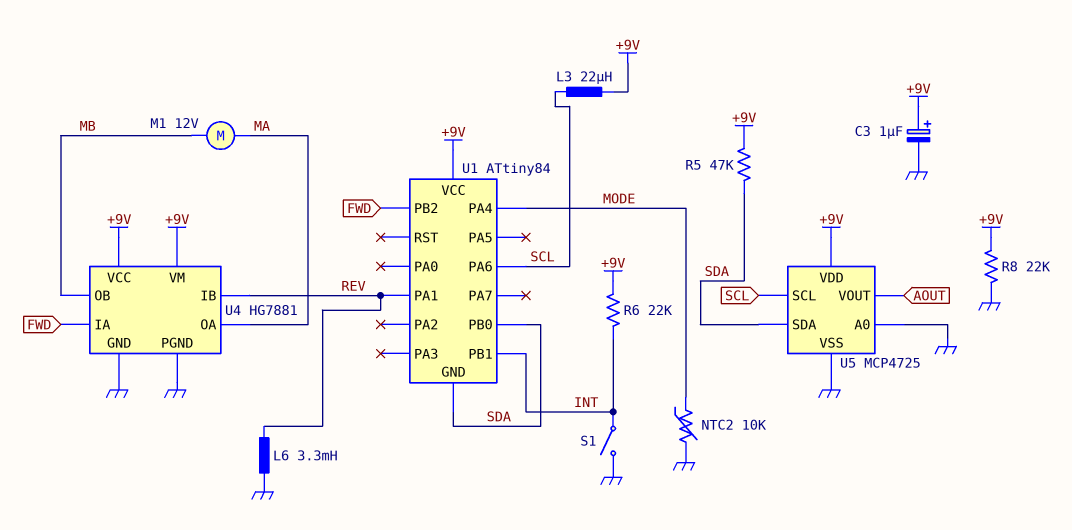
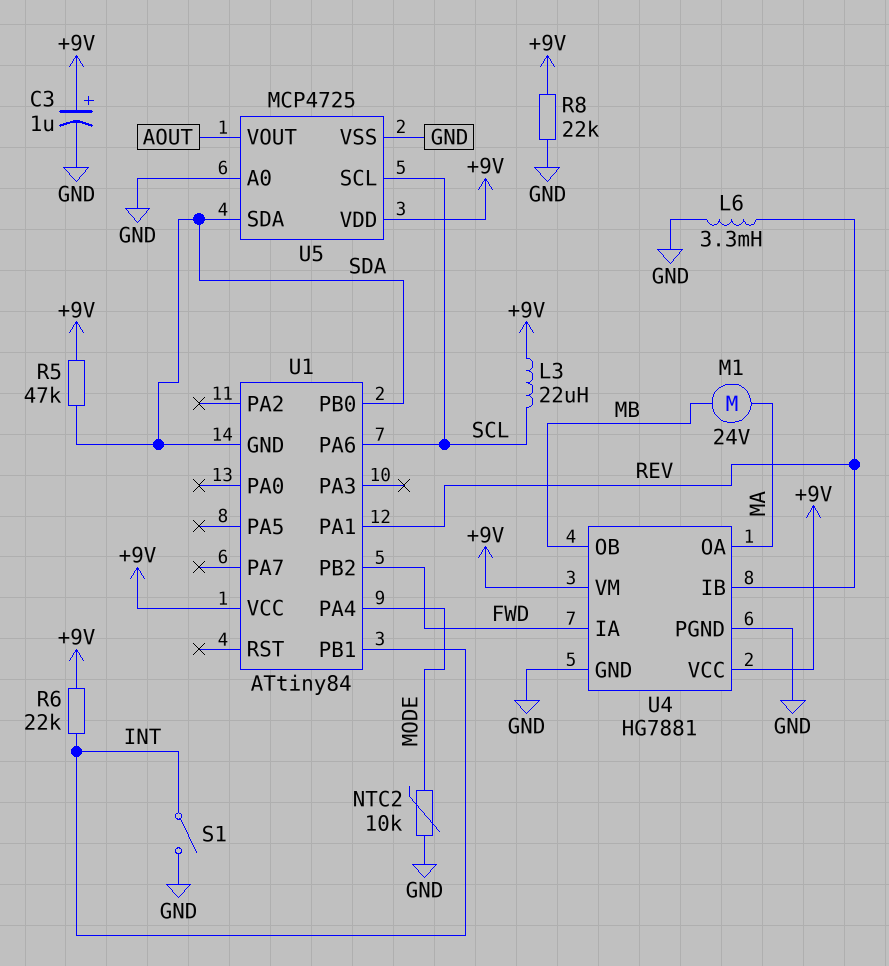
M1: motor 12V (MA, MB) -> motor 24V (MA, MB)

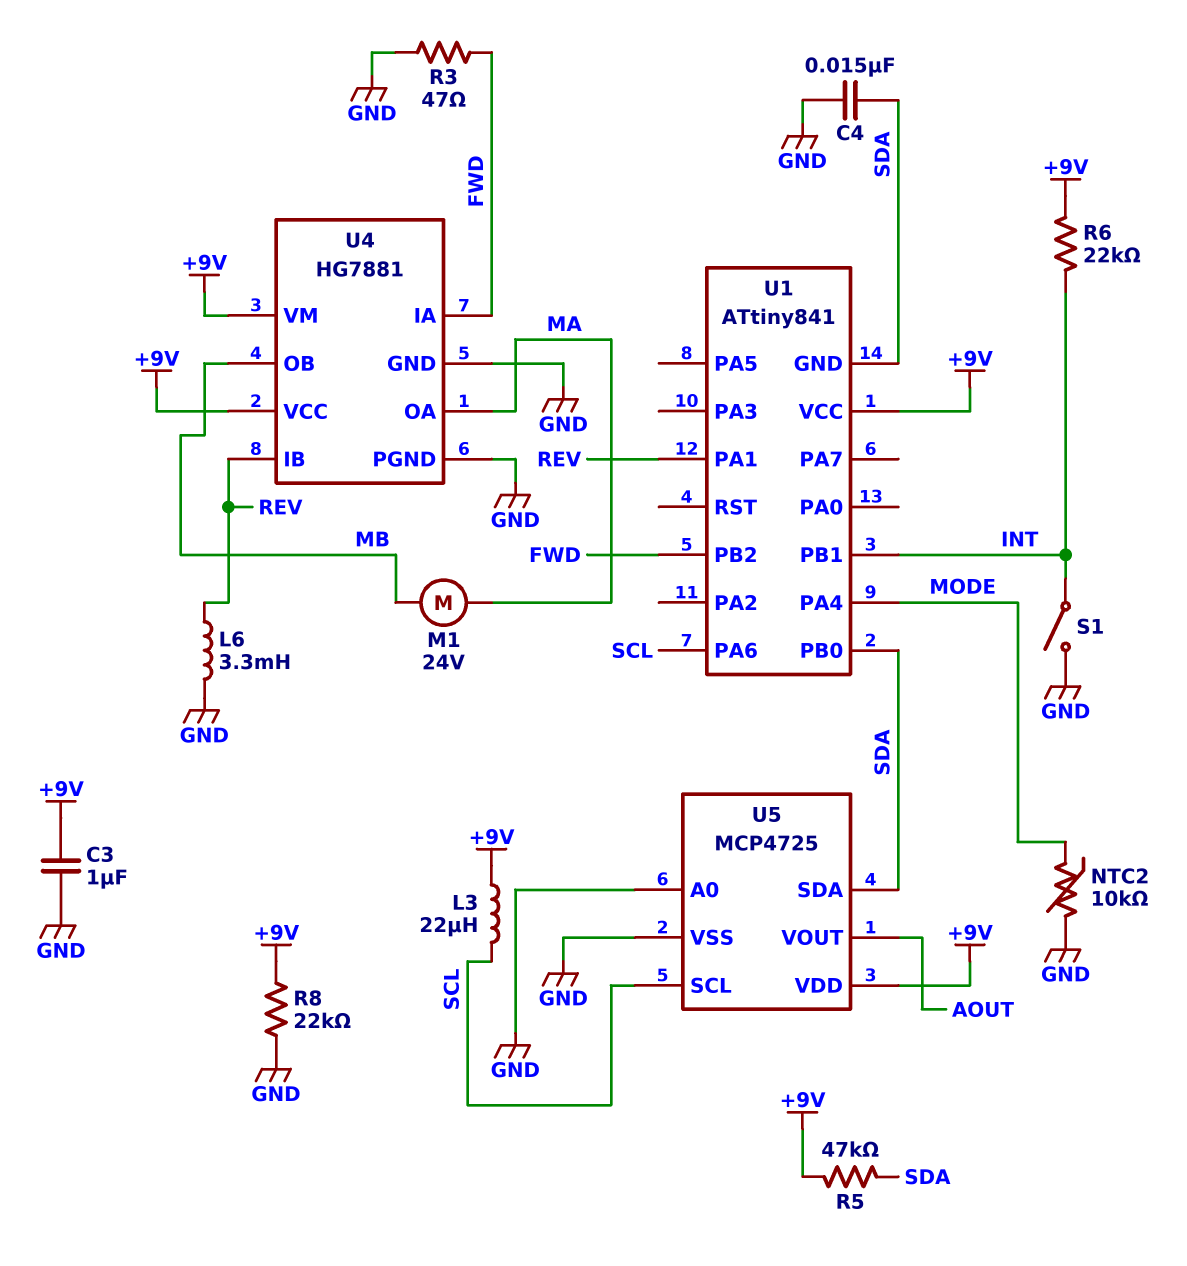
C3: 1uF (plus +9V, minus GND) -> 1uF (+9V, GND)
C4: none -> 15nF (GND, SDA)
R3: none -> 47 (FWD, GND)
U1: ATtiny84 -> ATtiny841

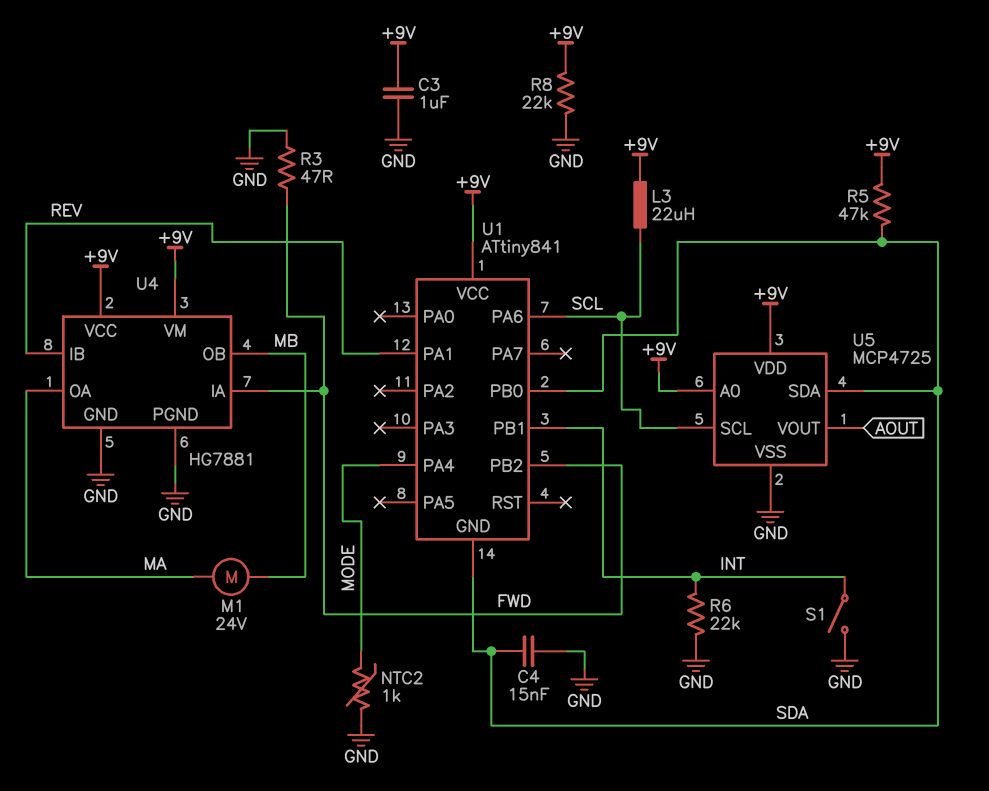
L6: 3.3mH (GND, REV) -> none
NTC2: 10k (GND, MODE) -> 1k (GND, MODE)
R6: 22k (+9V, INT) -> 22k (GND, INT)
U5 pin A0: GND -> +9V

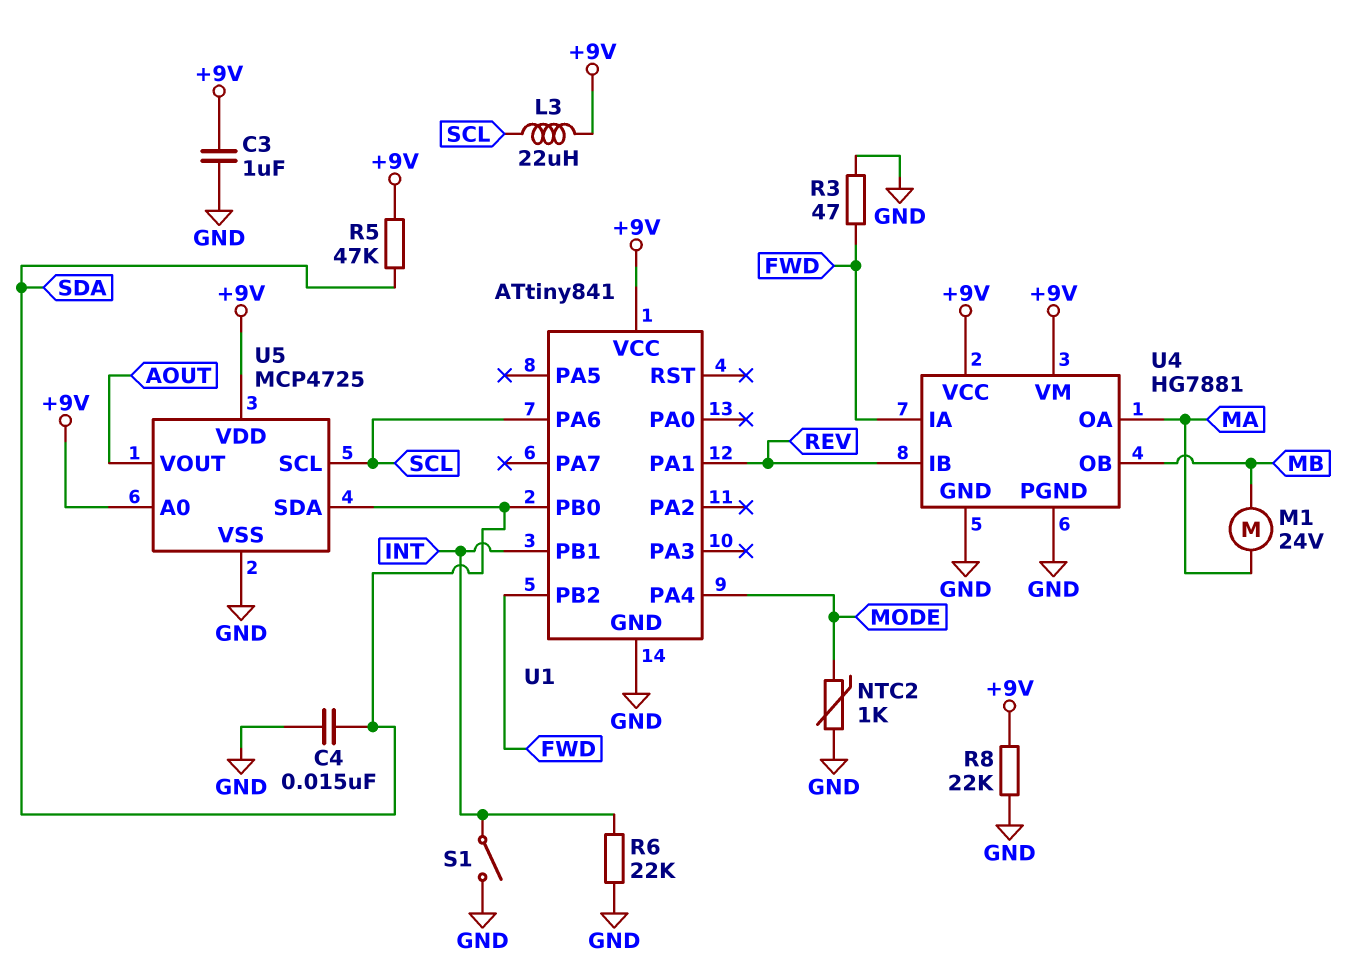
U1 pin GND: SDA -> GND

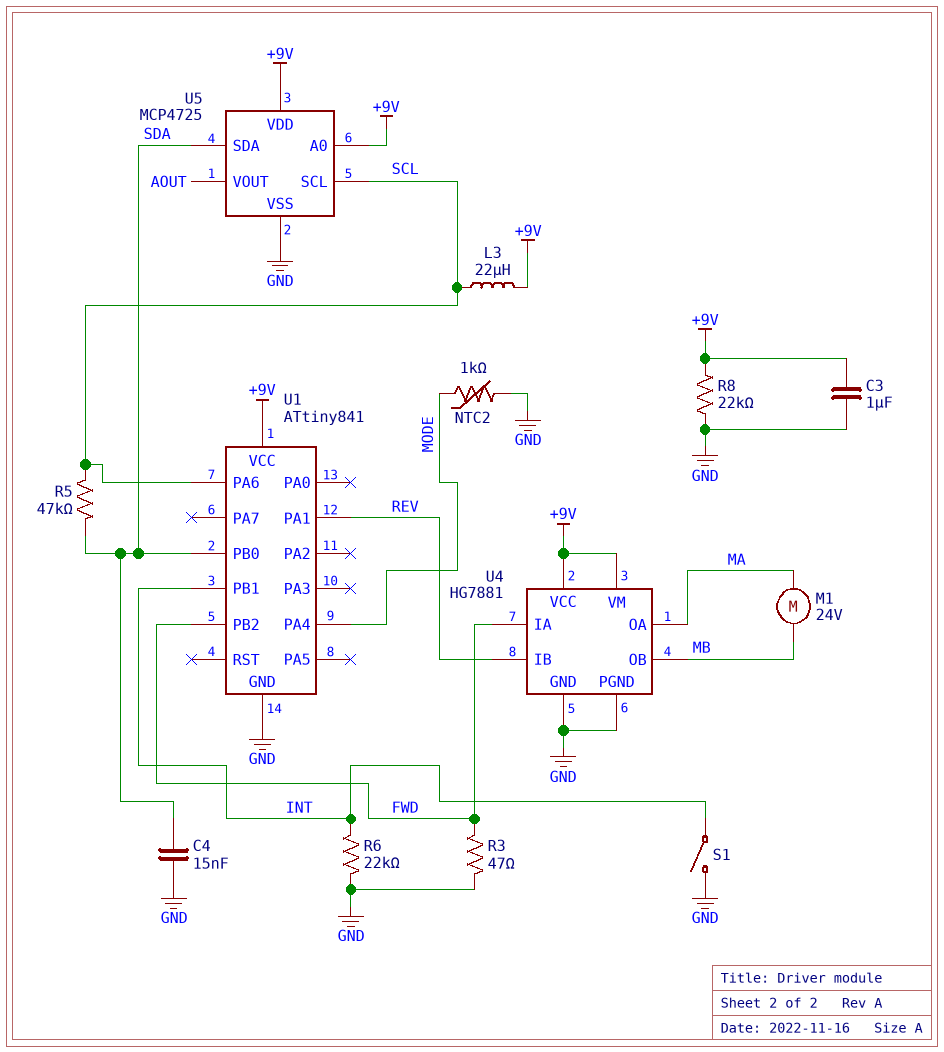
R5: 47k (+9V, SDA) -> 47k (SCL, SDA)

